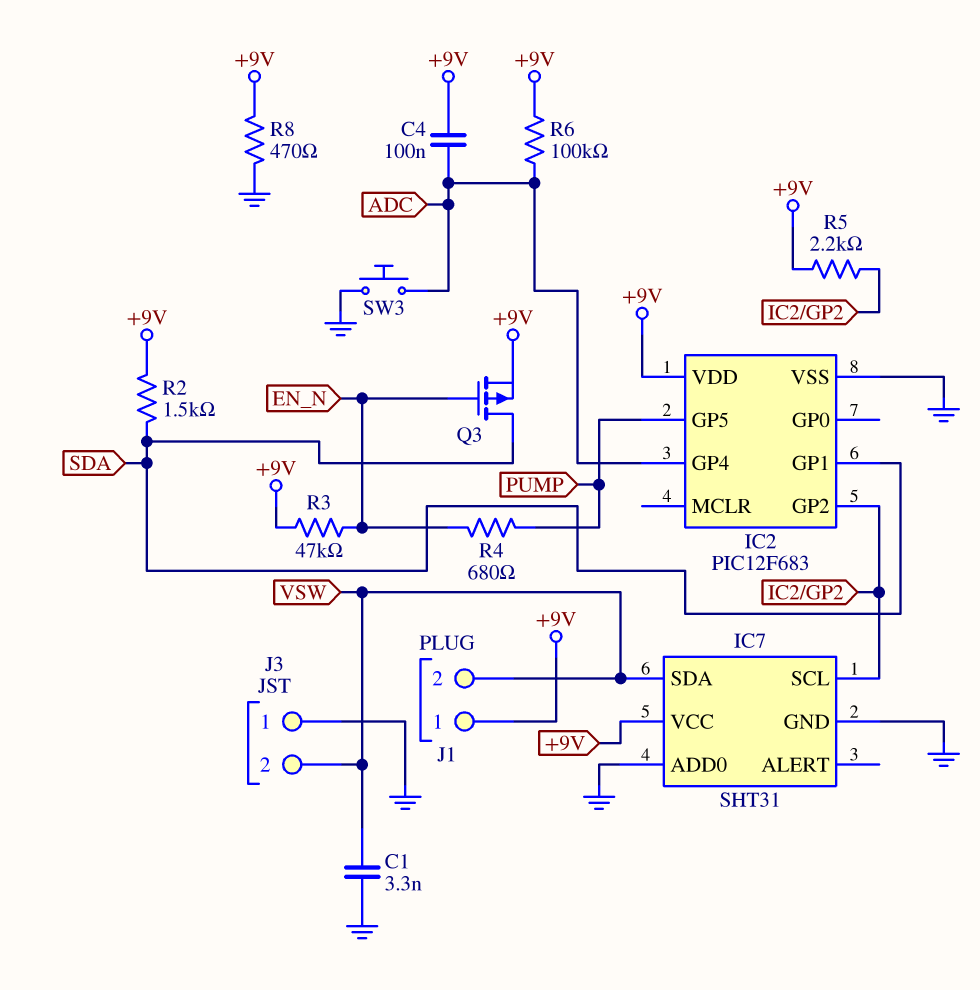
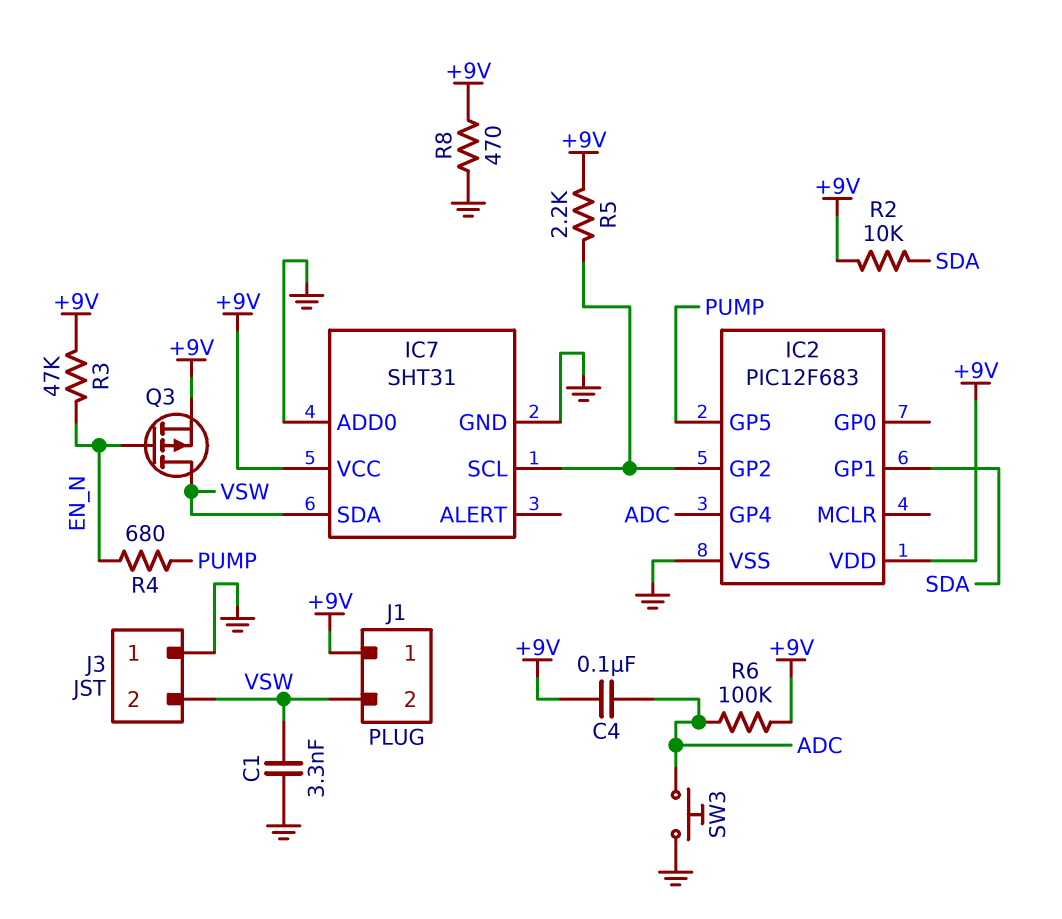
Q3: PMOS (G EN_N, D SDA, S +9V) -> PMOS (G EN_N, D VSW, S +9V)
R2: 1.5k (+9V, SDA) -> 10k (+9V, SDA)

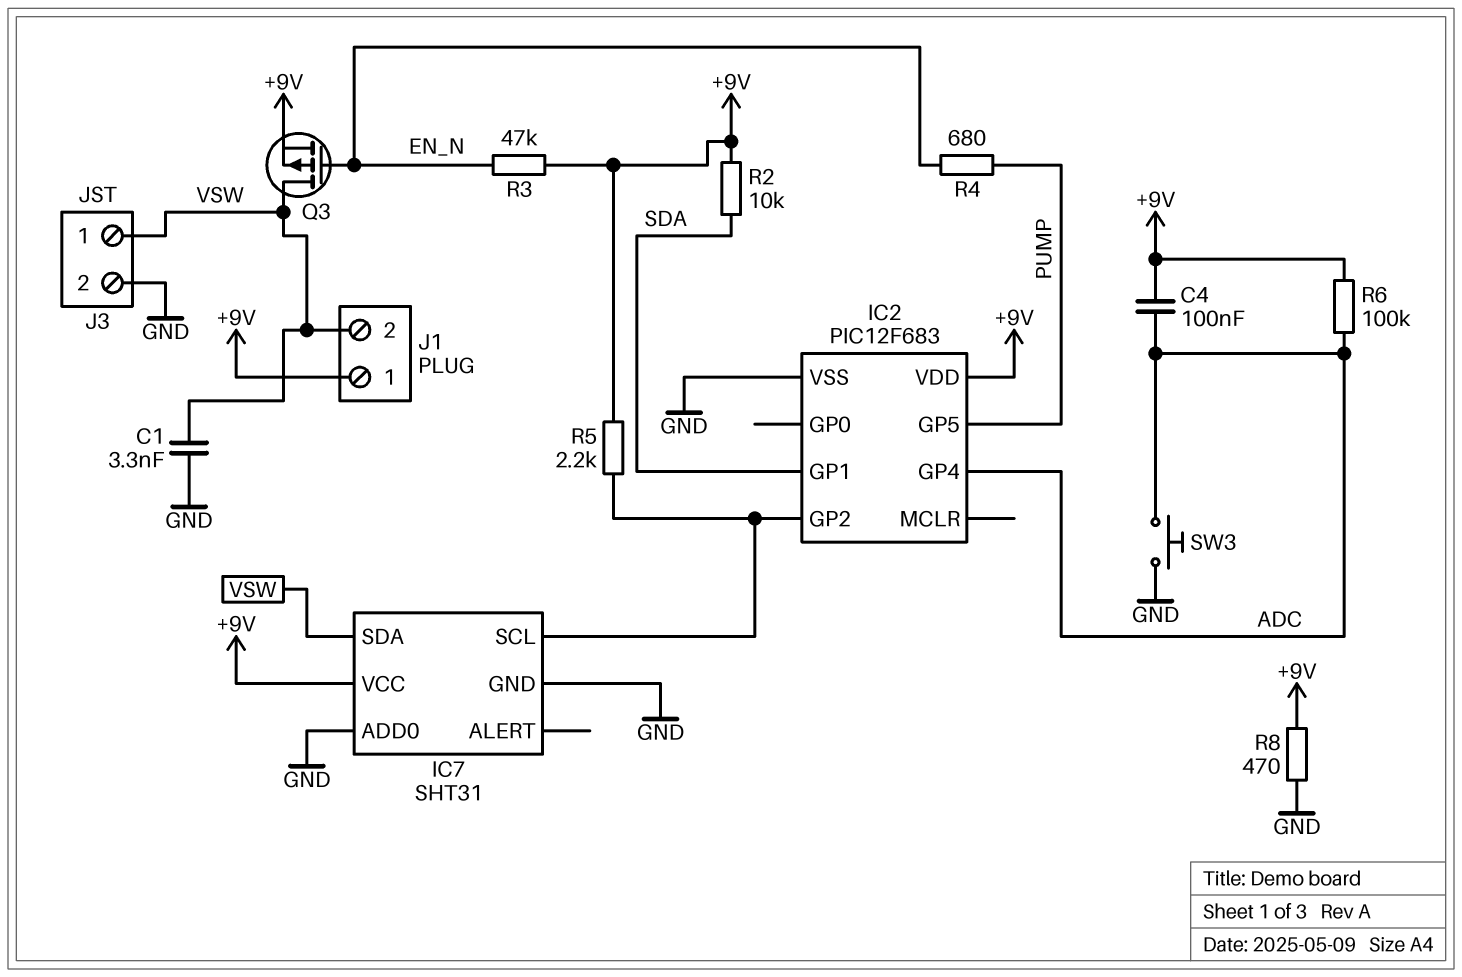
J3 pin 1: GND -> VSW
J3 pin 2: VSW -> GND

